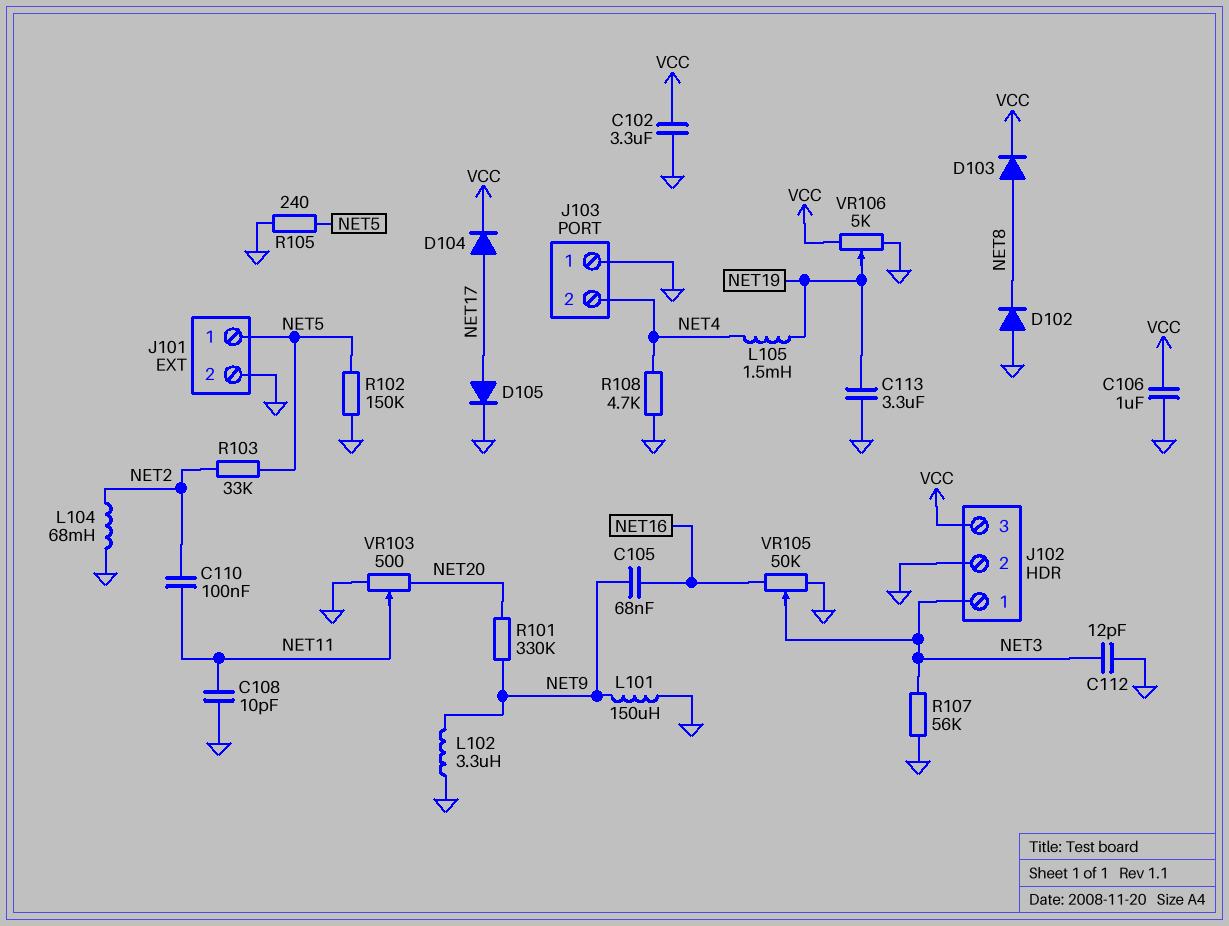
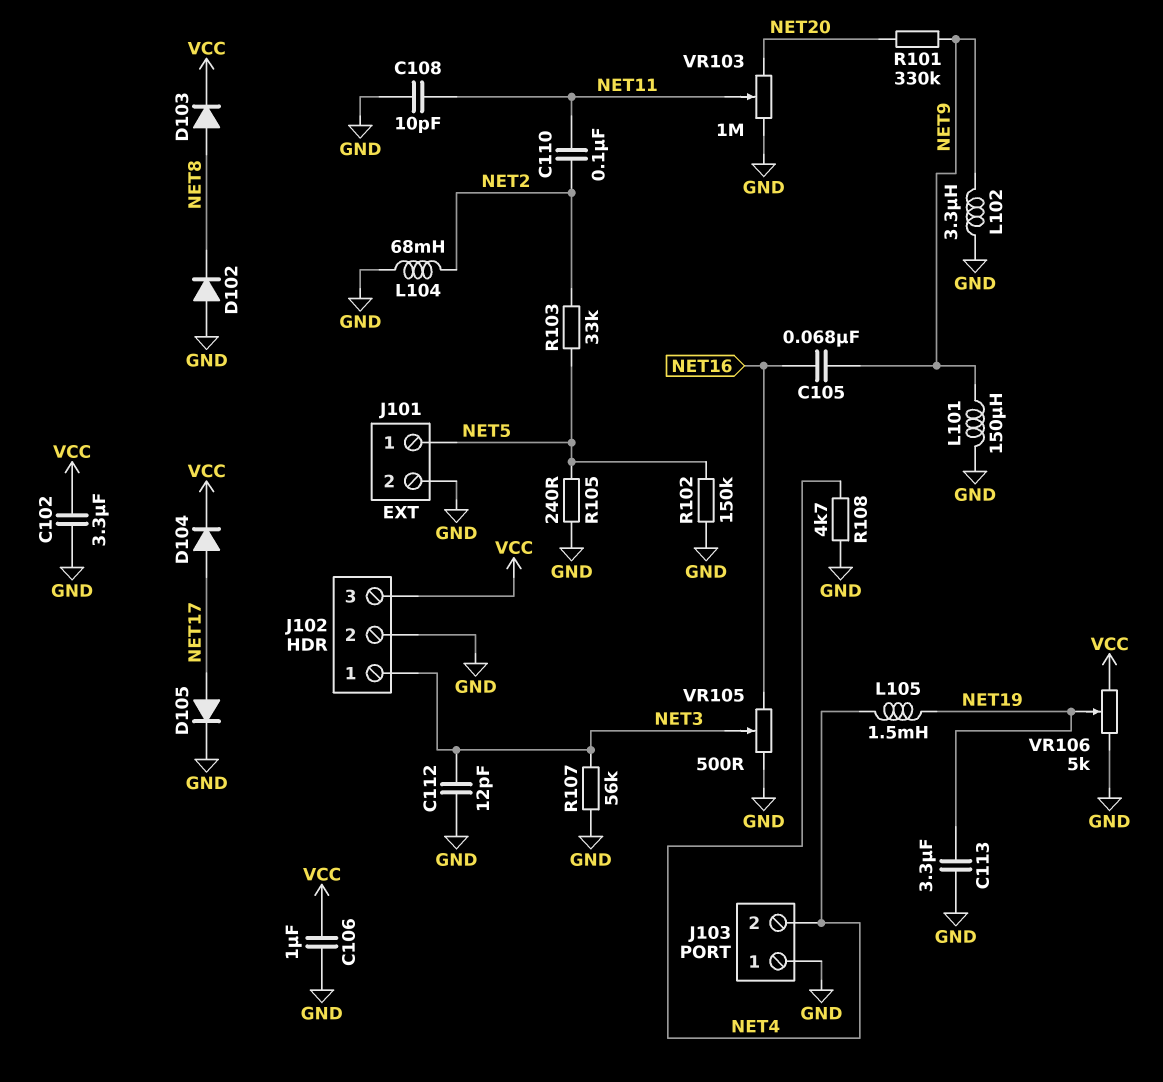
VR103: 500 (GND, NET20, wiper NET11) -> 1M (GND, NET20, wiper NET11)
VR105: 50k (GND, NET16, wiper NET3) -> 500 (GND, NET16, wiper NET3)

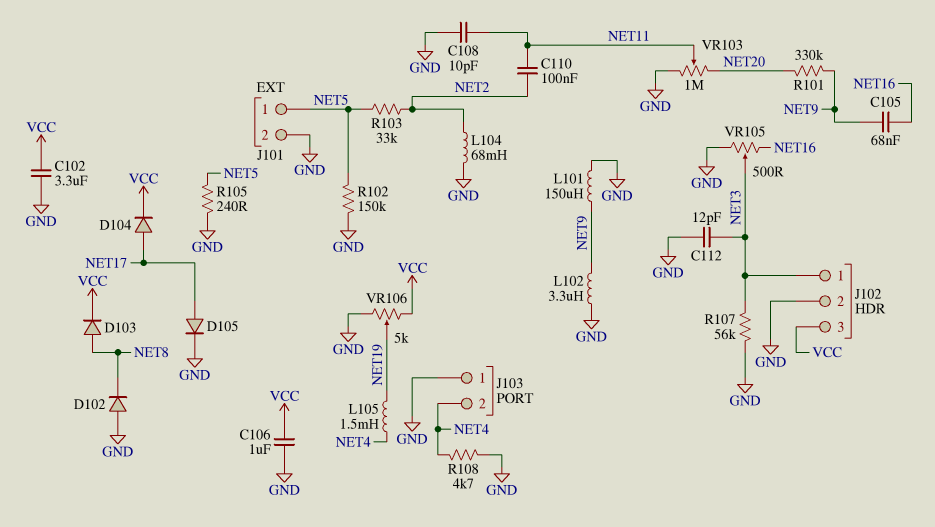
C113: 3.3uF (GND, NET19) -> none

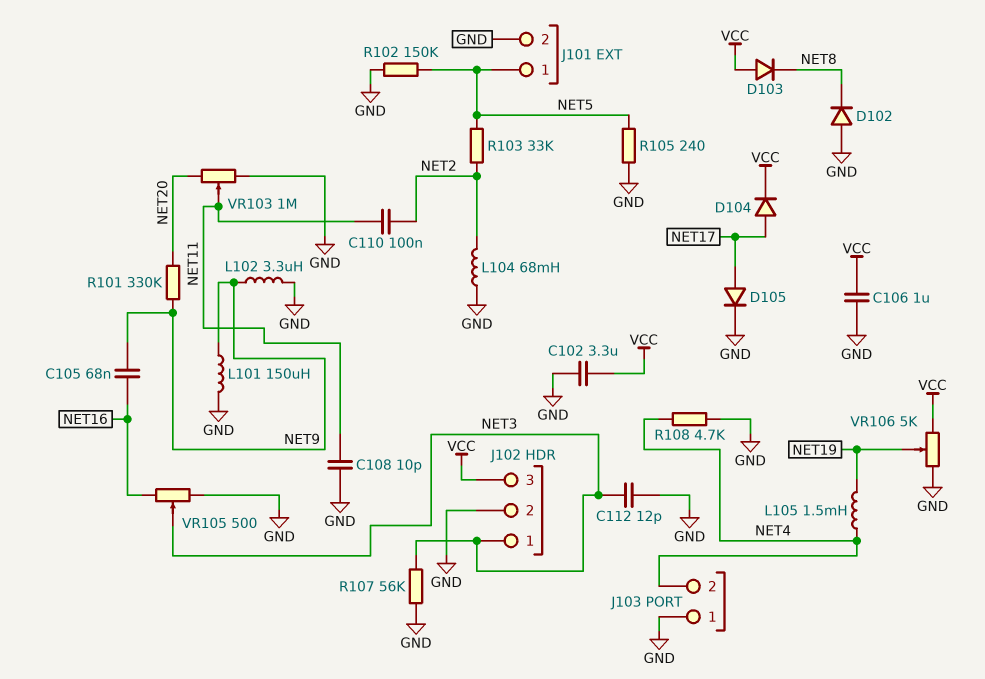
D103: diode (A NET8, K VCC) -> diode (A VCC, K NET8)

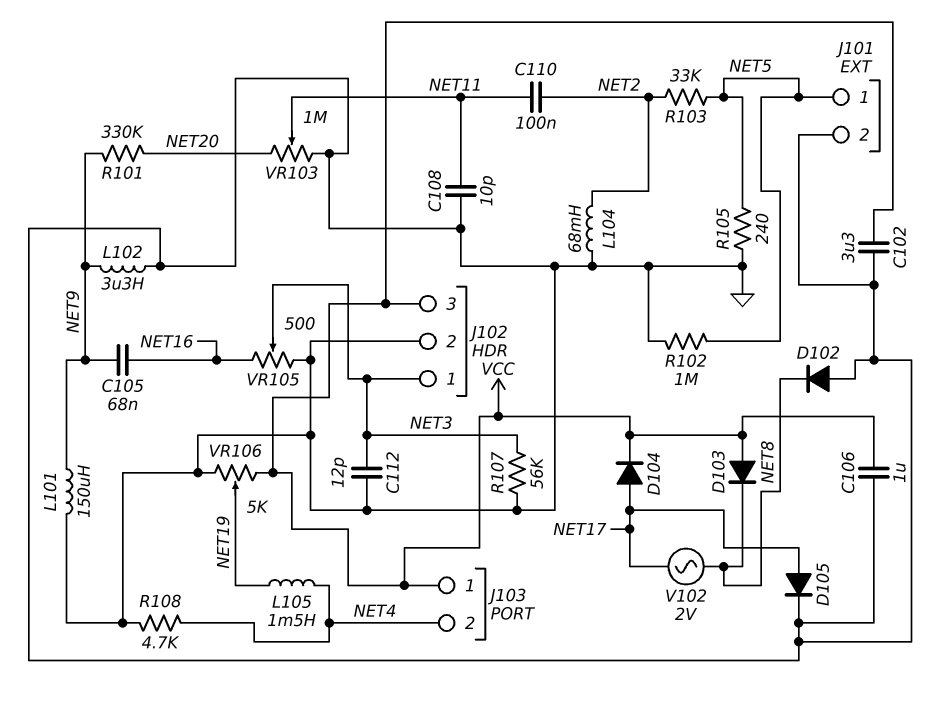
J103 pin 1: GND -> VCC
R102: 150k (GND, NET5) -> 1M (GND, NET5)
V102: none -> AC 2V (NET8, NET17)

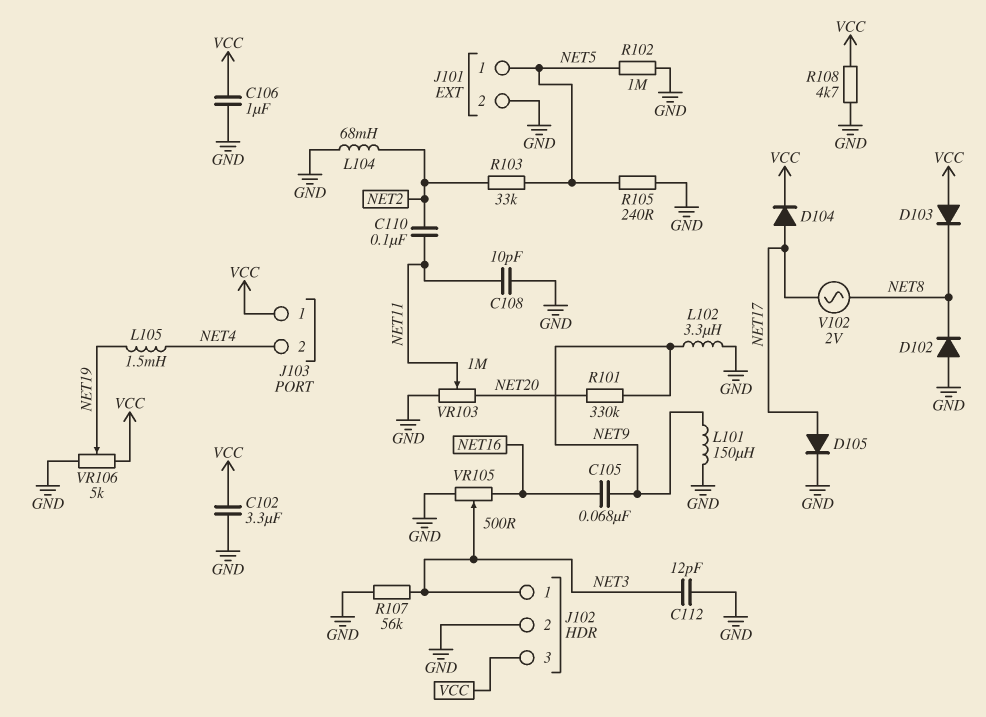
R108: 4.7k (GND, NET4) -> 4.7k (GND, VCC)

